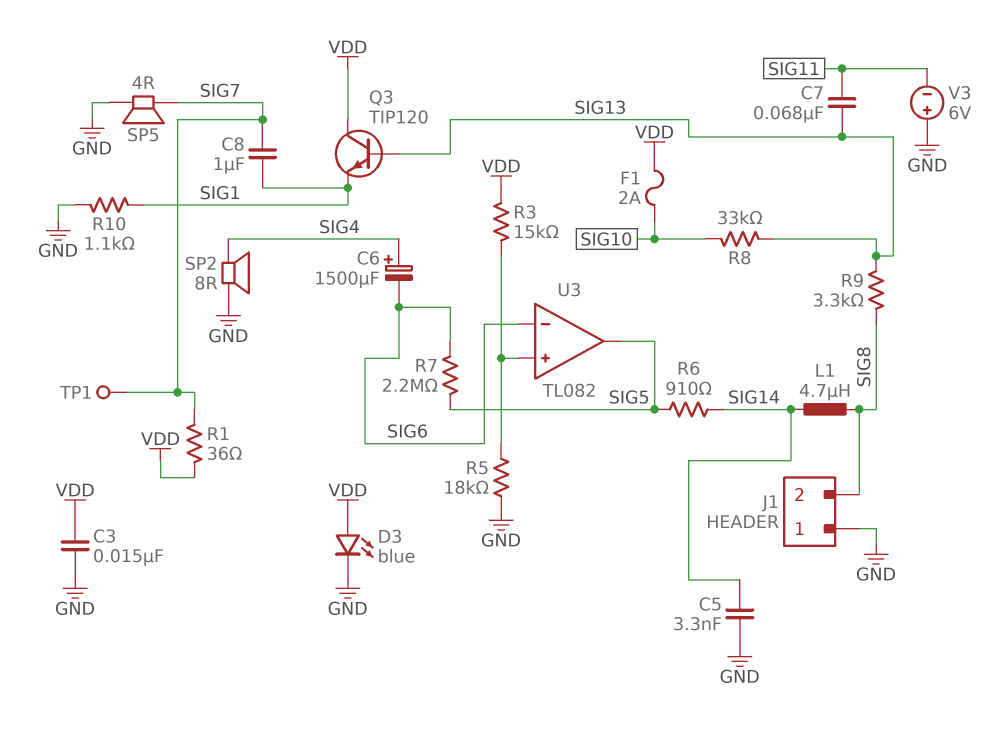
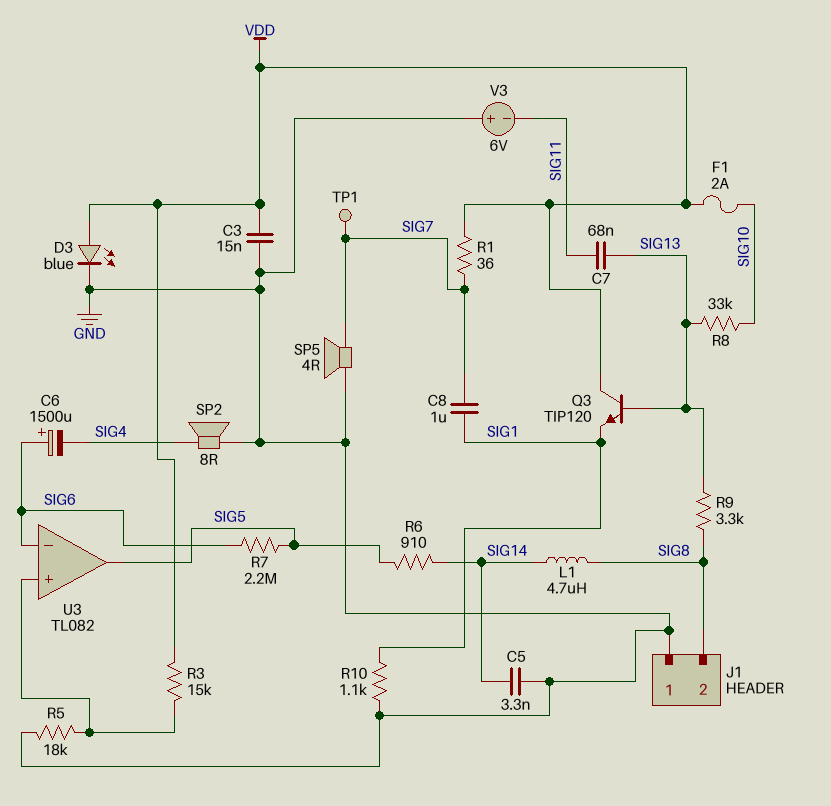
C6: 1500uF (plus SIG4, minus SIG6) -> 1500uF (plus SIG6, minus SIG4)

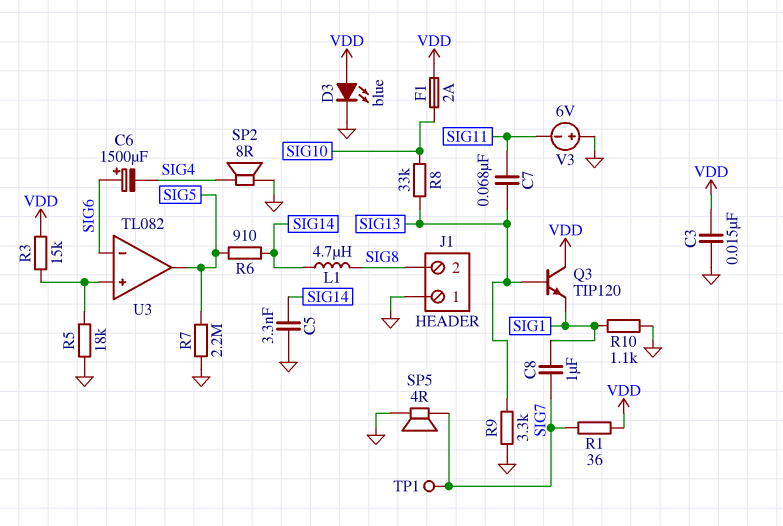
R7: 2.2M (SIG5, SIG6) -> 2.2M (GND, SIG5)
R9: 3.3k (SIG8, SIG13) -> 3.3k (GND, SIG13)

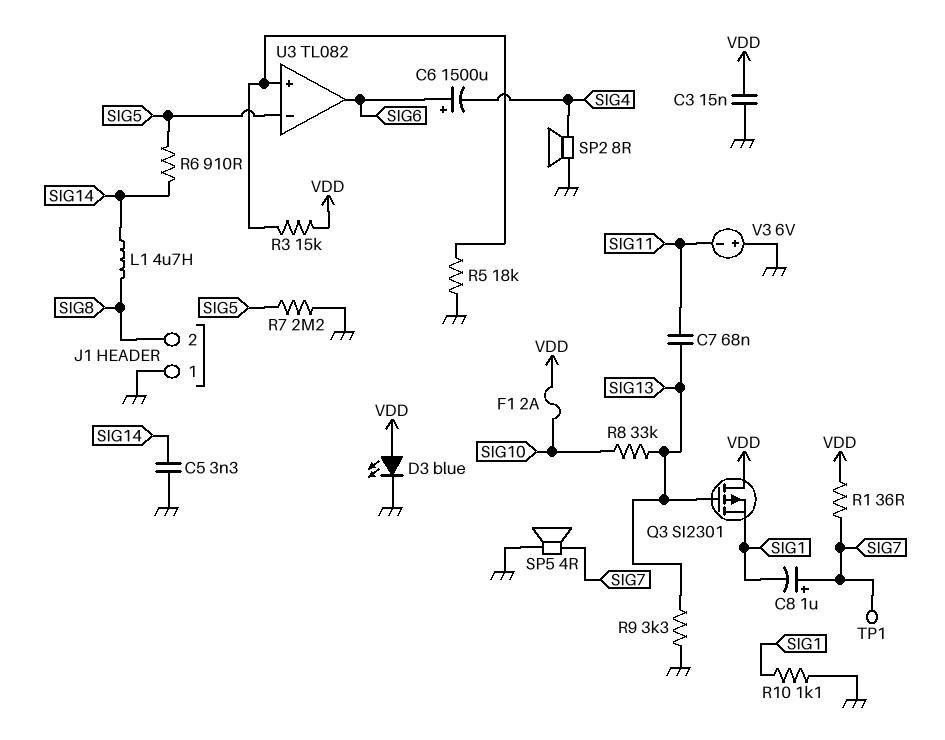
C8: 1uF (SIG1, SIG7) -> 1uF (plus SIG7, minus SIG1)
Q3: NPN TIP120 (B SIG13, C VDD, E SIG1) -> PMOS SI2301 (G SIG13, D VDD, S SIG1)
U3 pin in-: SIG6 -> SIG5
U3 pin out: SIG5 -> SIG6

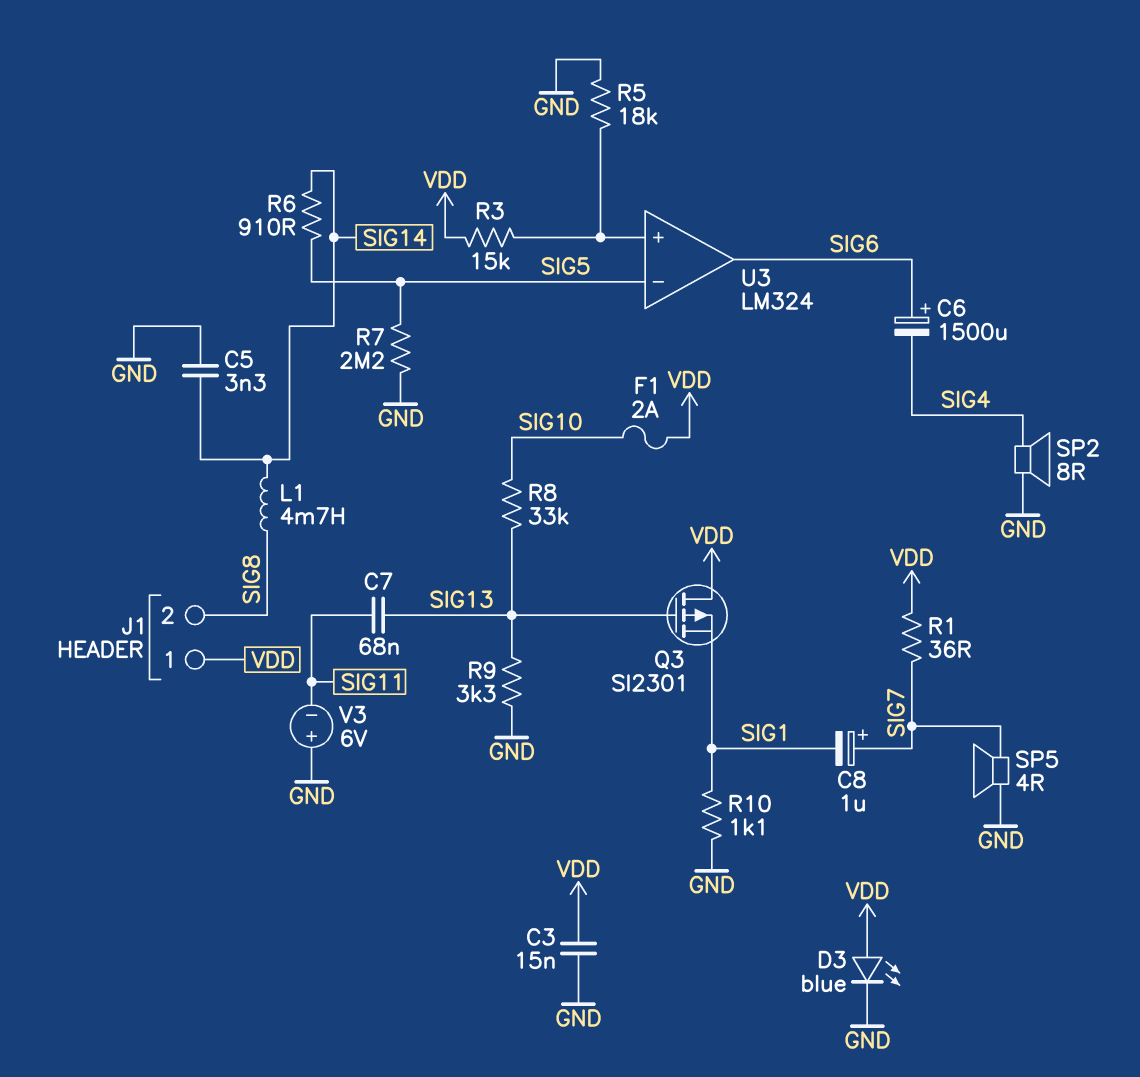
J1 pin 1: GND -> VDD
L1: 4.7uH (SIG8, SIG14) -> 4.7mH (SIG8, SIG14)
TP1: test point (SIG7) -> none
U3: TL082 -> LM324

